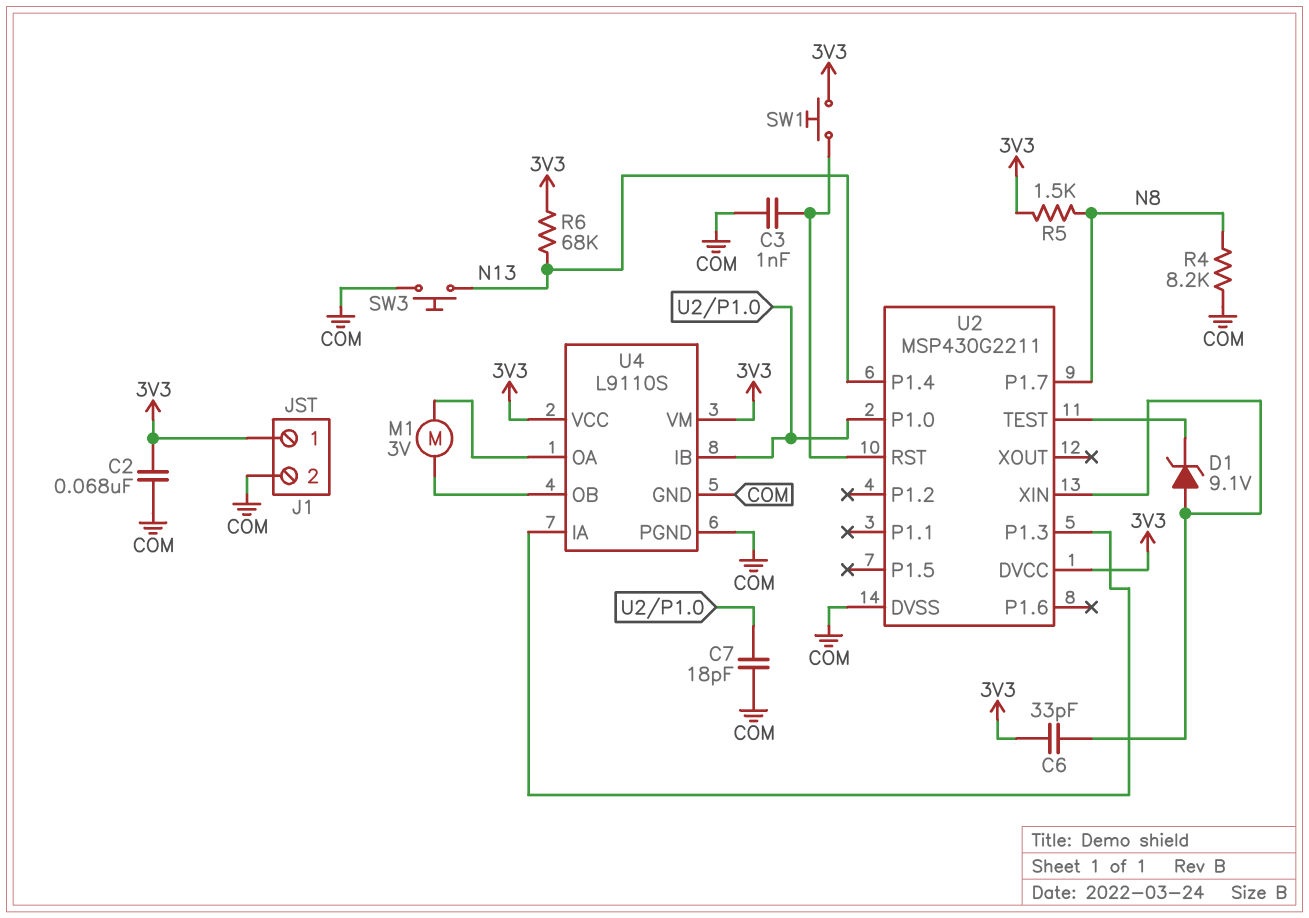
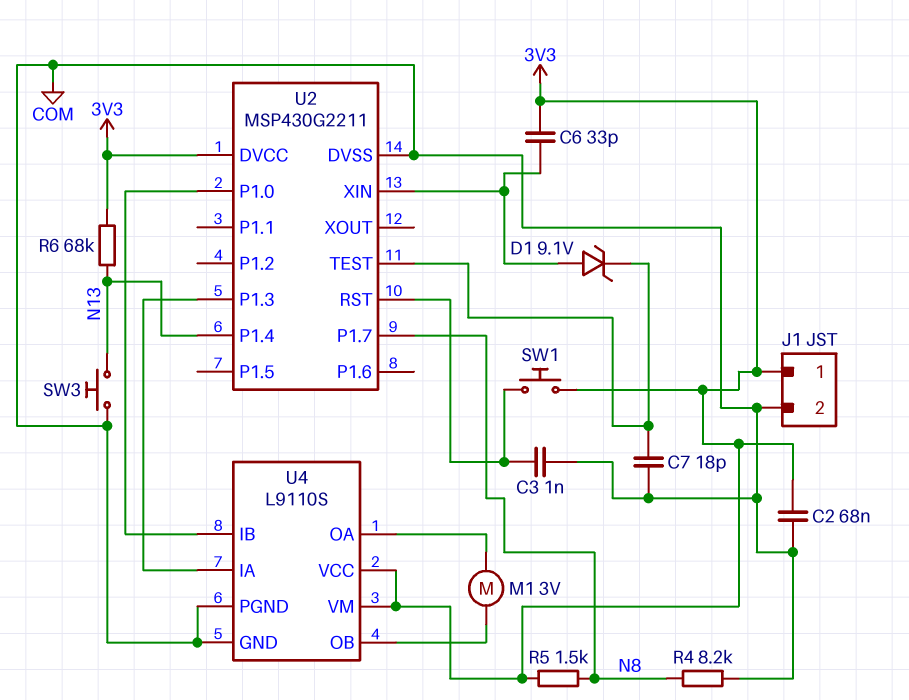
C7: 18pF (COM, U2/P1.0) -> 18pF (COM, U2/TEST)

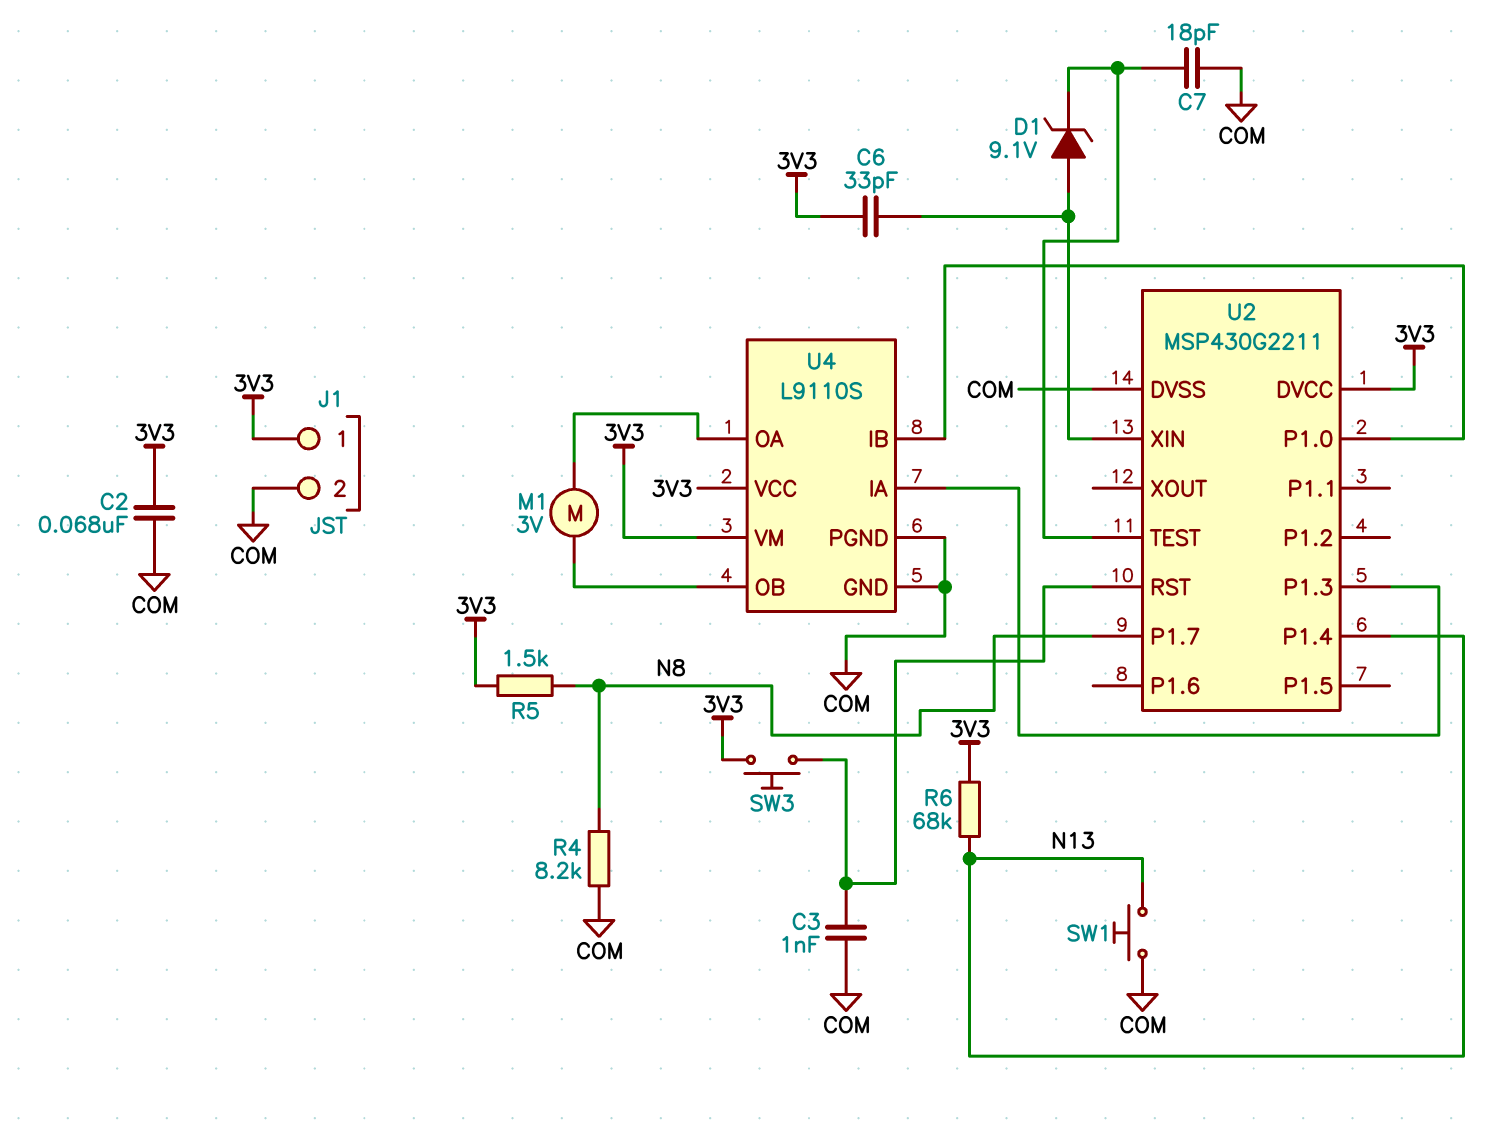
SW1: button (3V3, U2/RST) -> button (COM, N13)
SW3: button (COM, N13) -> button (3V3, U2/RST)

